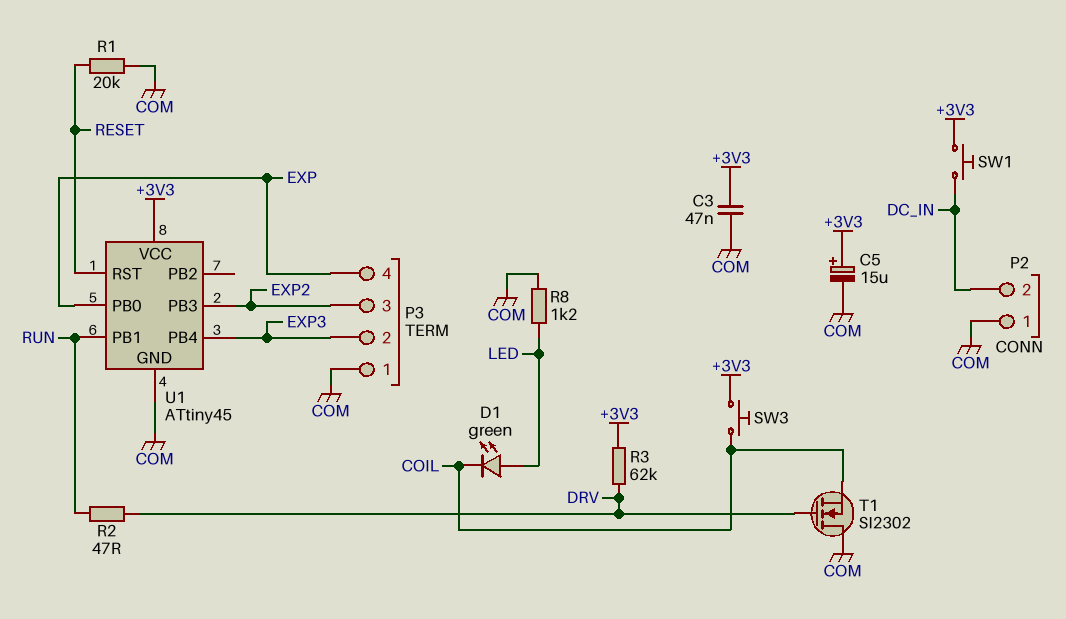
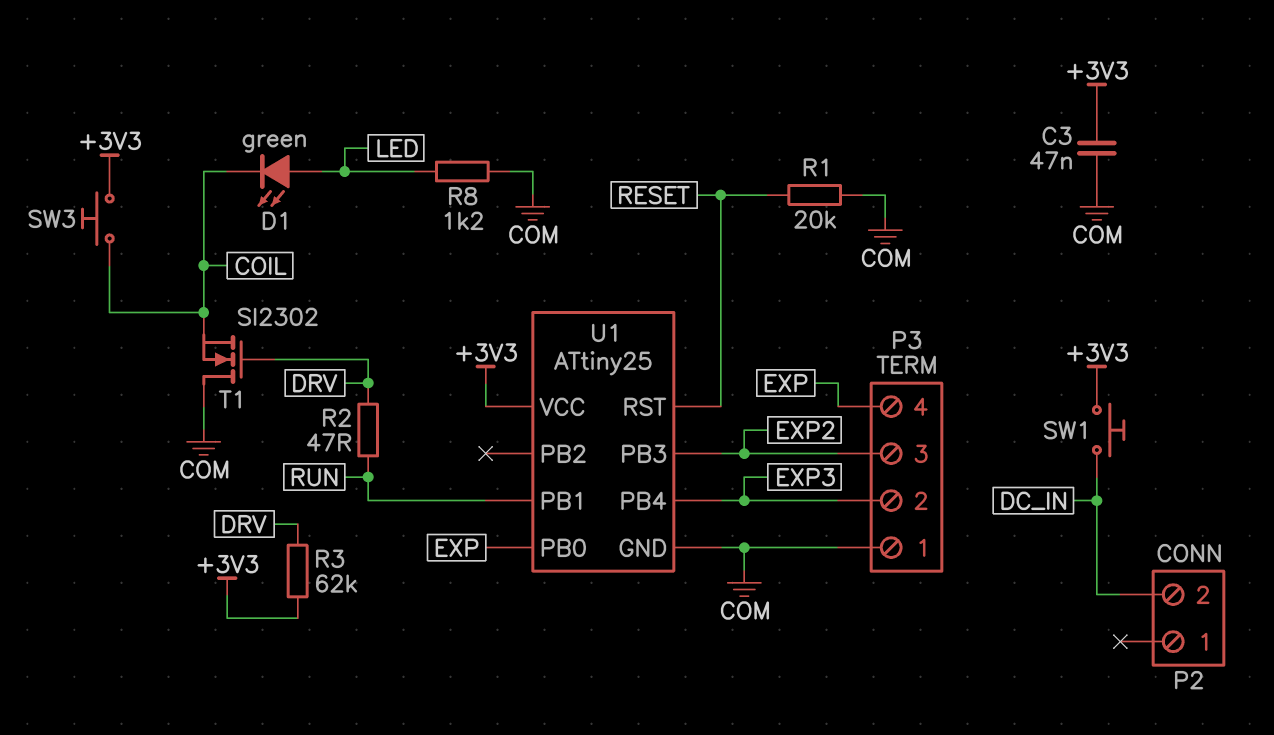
C5: 15uF (plus +3V3, minus COM) -> none
P2 pin 1: COM -> none
U1: ATtiny45 -> ATtiny25

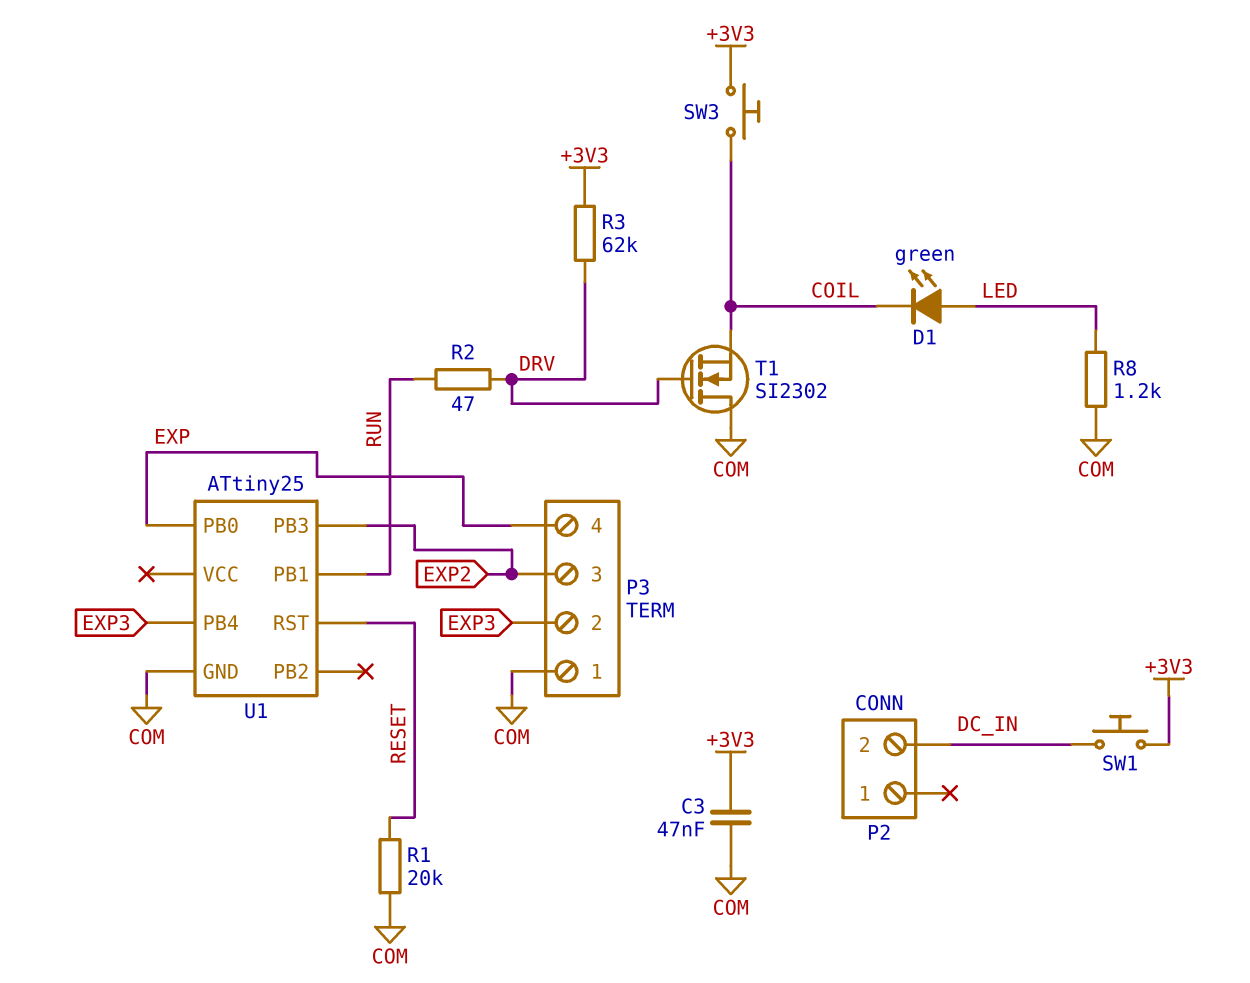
U1 pin VCC: +3V3 -> none

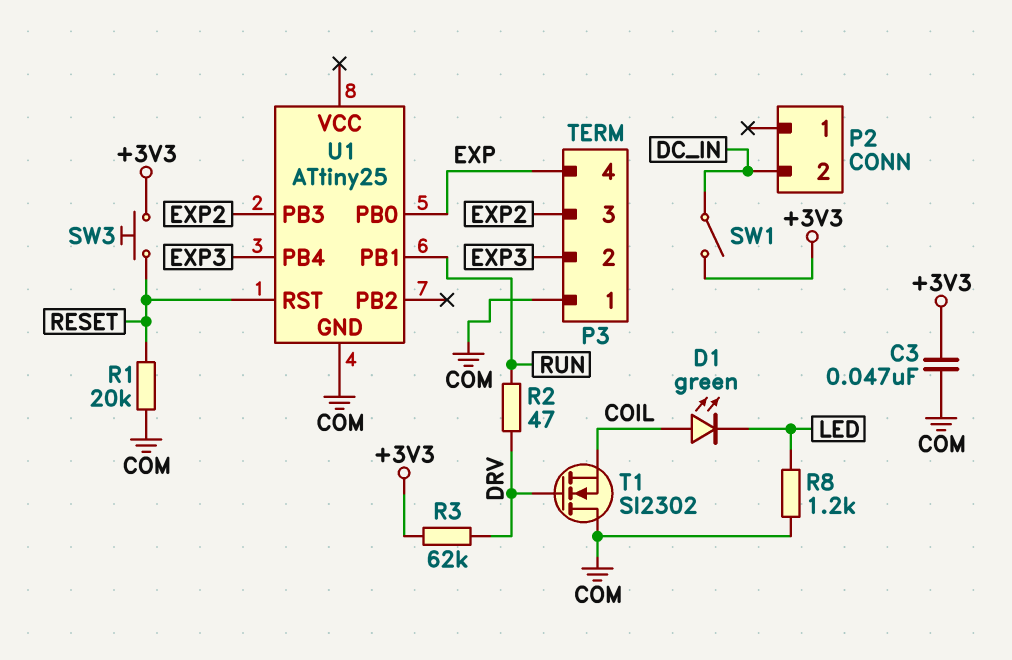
D1: LED green (A LED, K COIL) -> LED green (A COIL, K LED)
SW1: button (+3V3, DC_IN) -> switch (+3V3, DC_IN)
SW3: button (+3V3, COIL) -> button (+3V3, RESET)

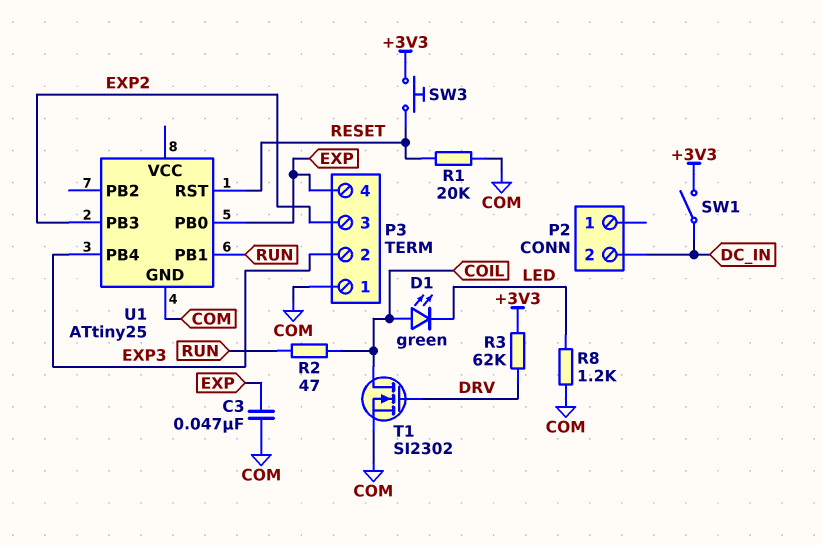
C3: 47nF (+3V3, COM) -> 47nF (COM, EXP)
R2: 47 (DRV, RUN) -> 47 (COIL, RUN)
T1: NMOS SI2302 (G DRV, D COM, S COIL) -> NMOS SI2302 (G DRV, D COIL, S COM)

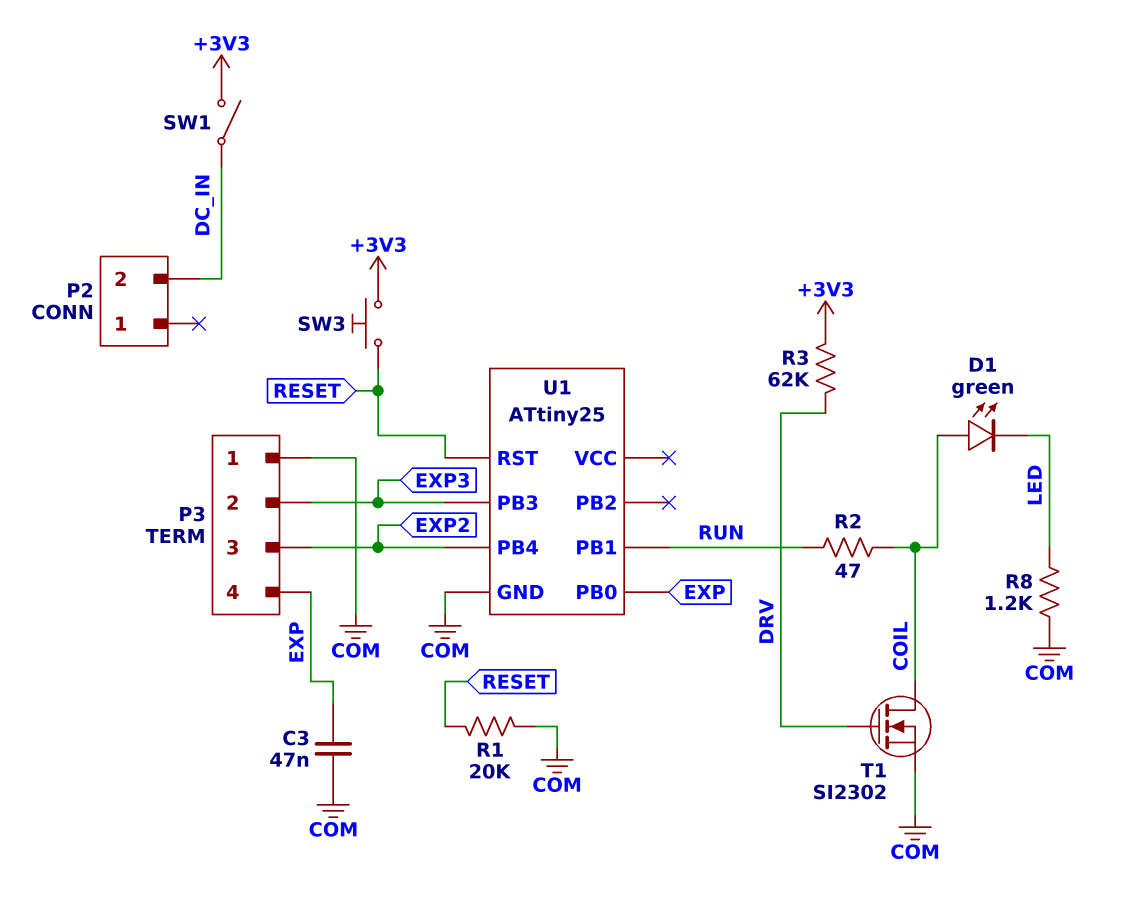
U1 pin PB3: EXP2 -> EXP3
U1 pin PB4: EXP3 -> EXP2

